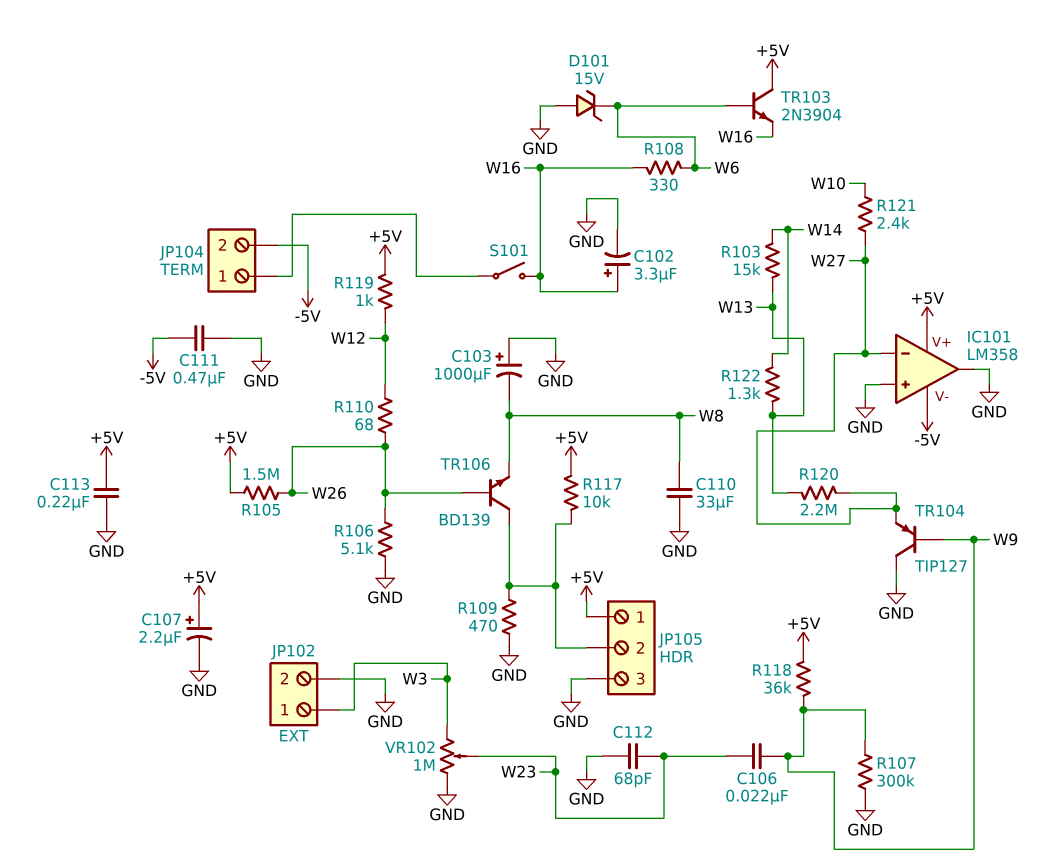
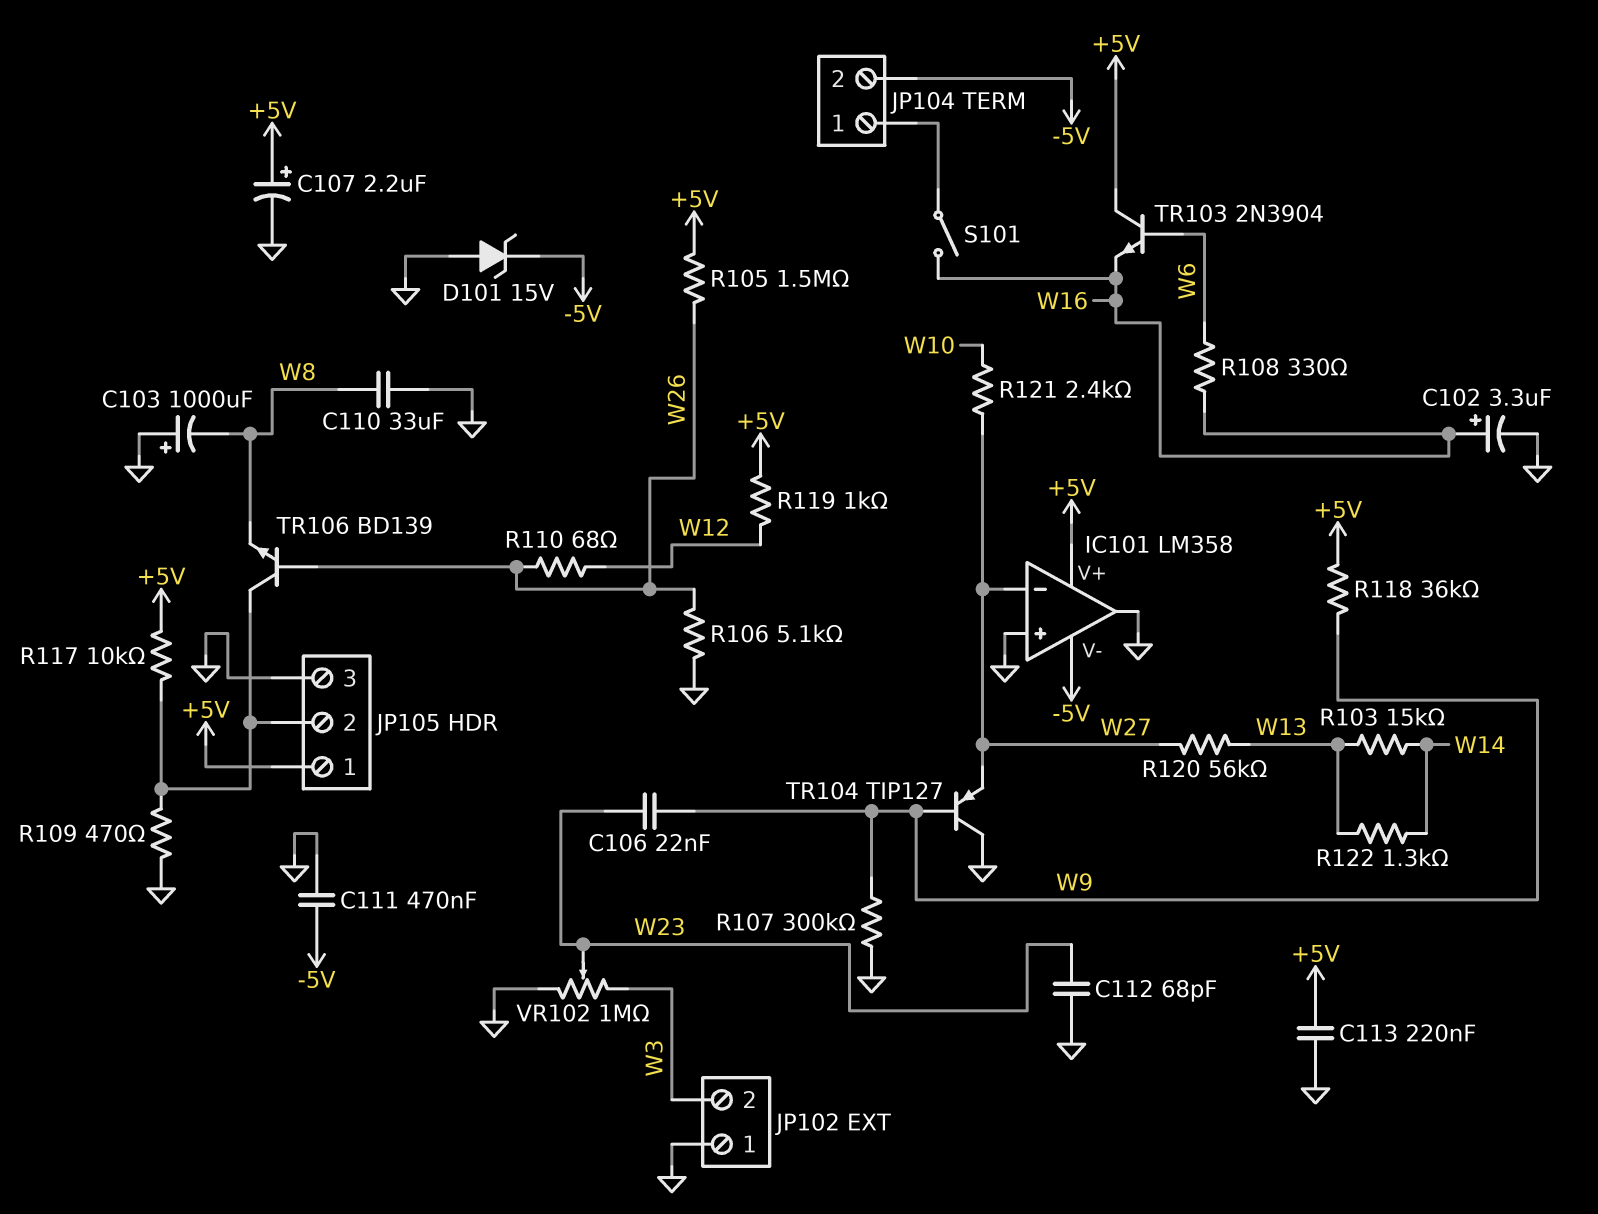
D101: zener 15V (A GND, K W6) -> zener 15V (A GND, K -5V)
JP102 pin 1: W3 -> GND
JP102 pin 2: GND -> W3
R120: 2.2M (W13, W27) -> 56k (W13, W27)

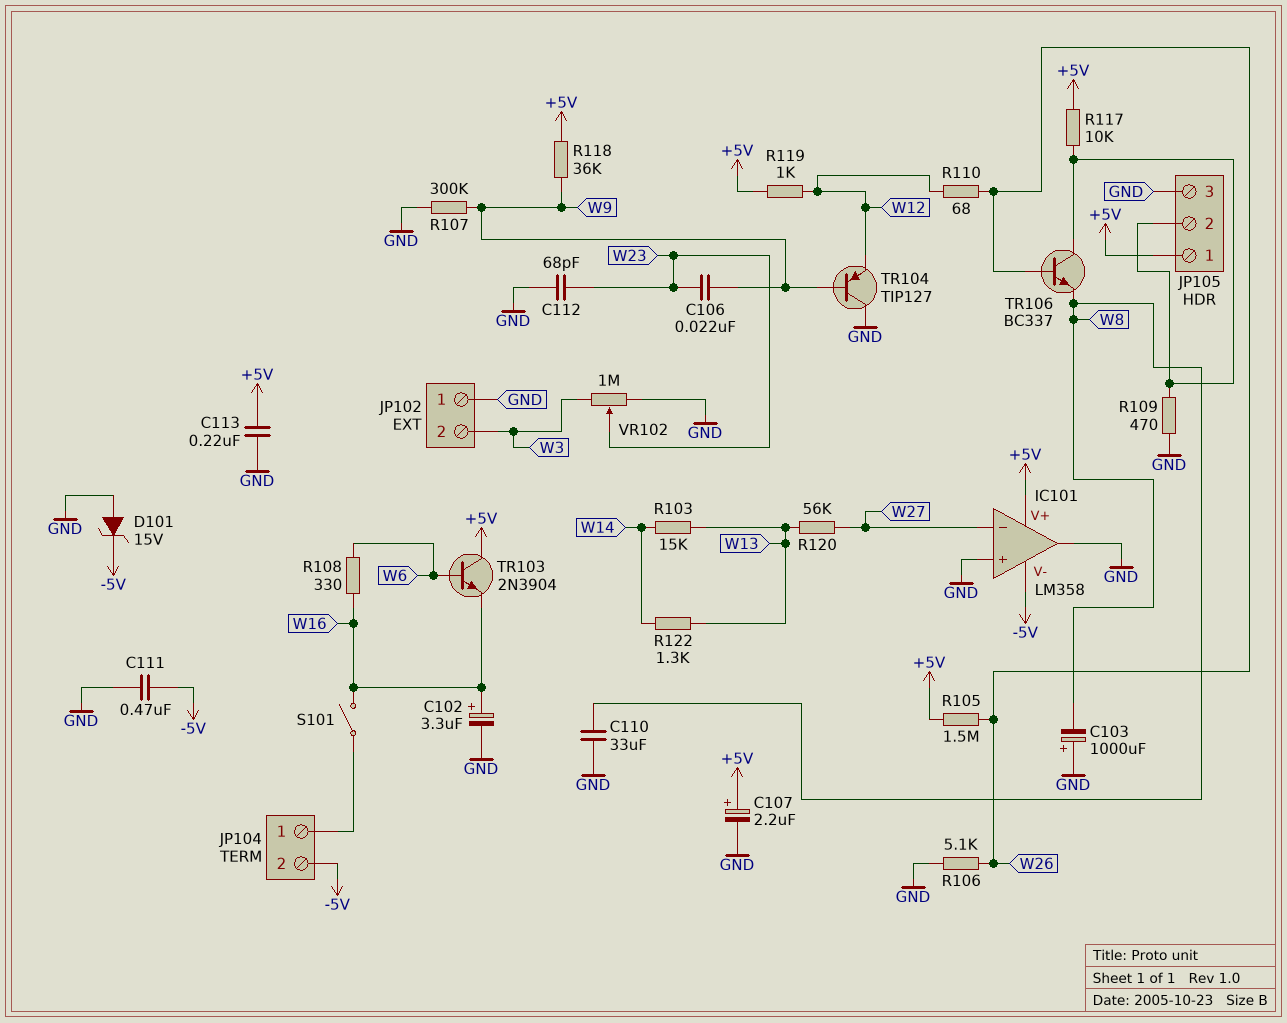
R121: 2.4k (W10, W27) -> none
TR104: PNP TIP127 (B W9, C GND, E W27) -> PNP TIP127 (B W9, C GND, E W12)
TR106: NPN BD139 (B W26, C JP105/2, E W8) -> NPN BC337 (B W26, C JP105/2, E W8)

